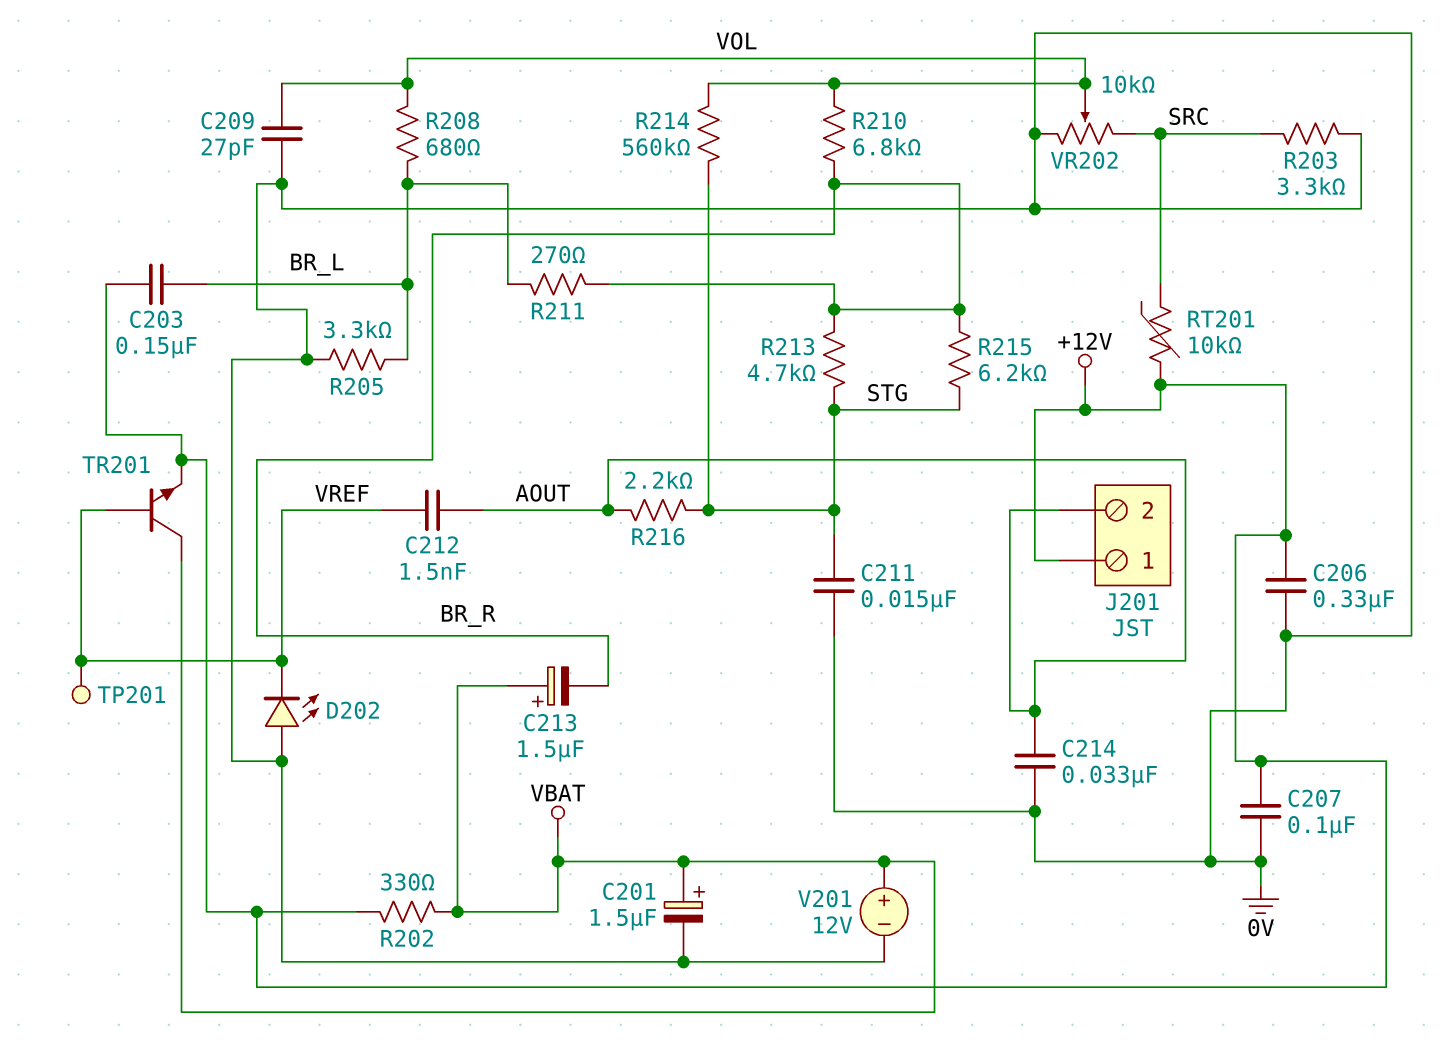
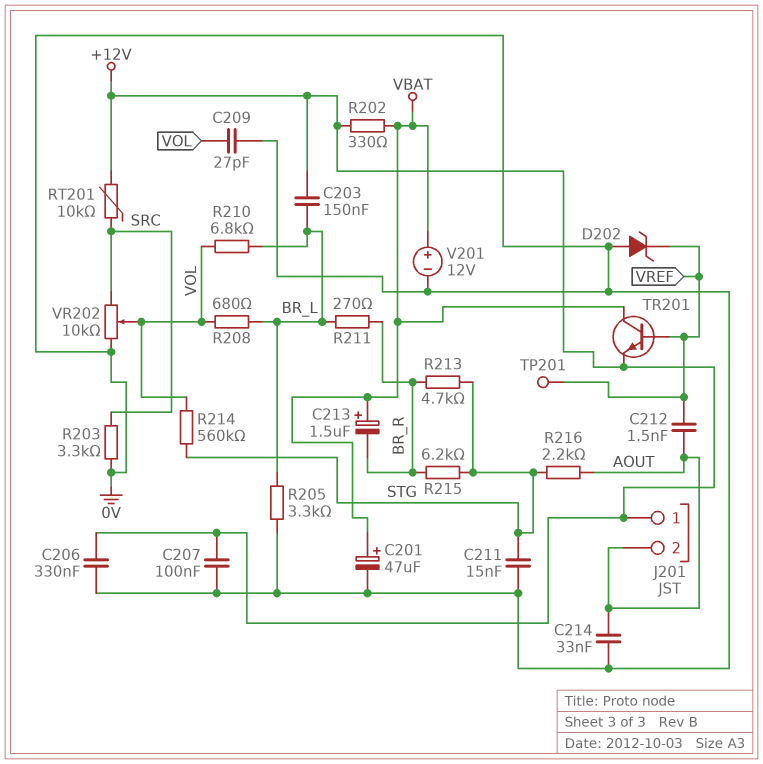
C201: 1.5uF (plus VBAT, minus 0V) -> 47uF (plus VBAT, minus 0V)
D202: LED (A 0V, K VREF) -> zener (A 0V, K VREF)
R210: 6.8k (BR_R, VOL) -> 6.8k (BR_L, VOL)

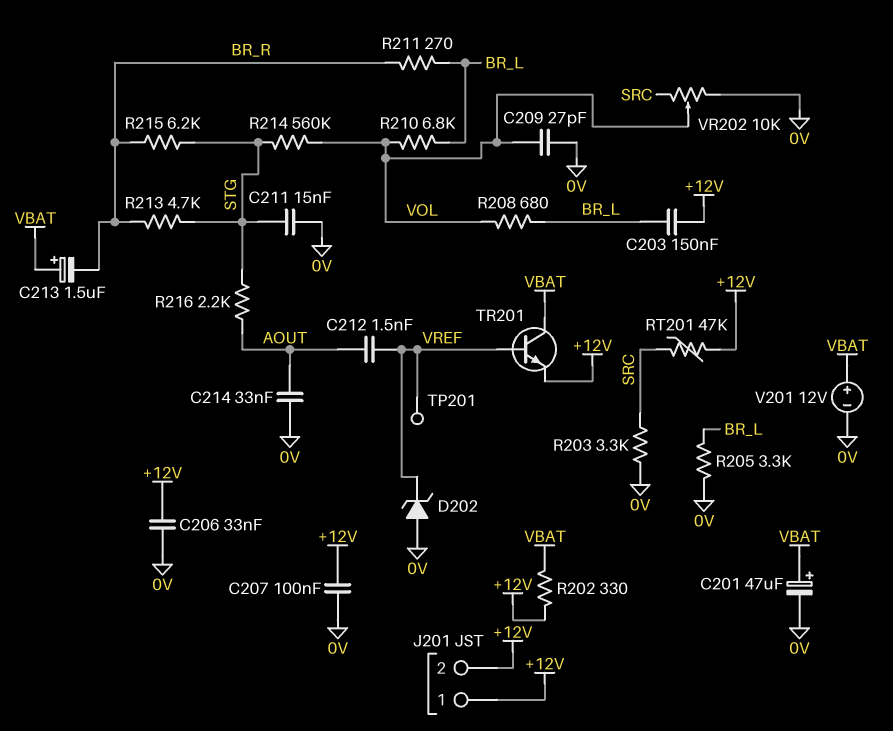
C206: 330nF (+12V, 0V) -> 33nF (+12V, 0V)
J201 pin 2: AOUT -> +12V
RT201: 10k (+12V, SRC) -> 47k (+12V, SRC)

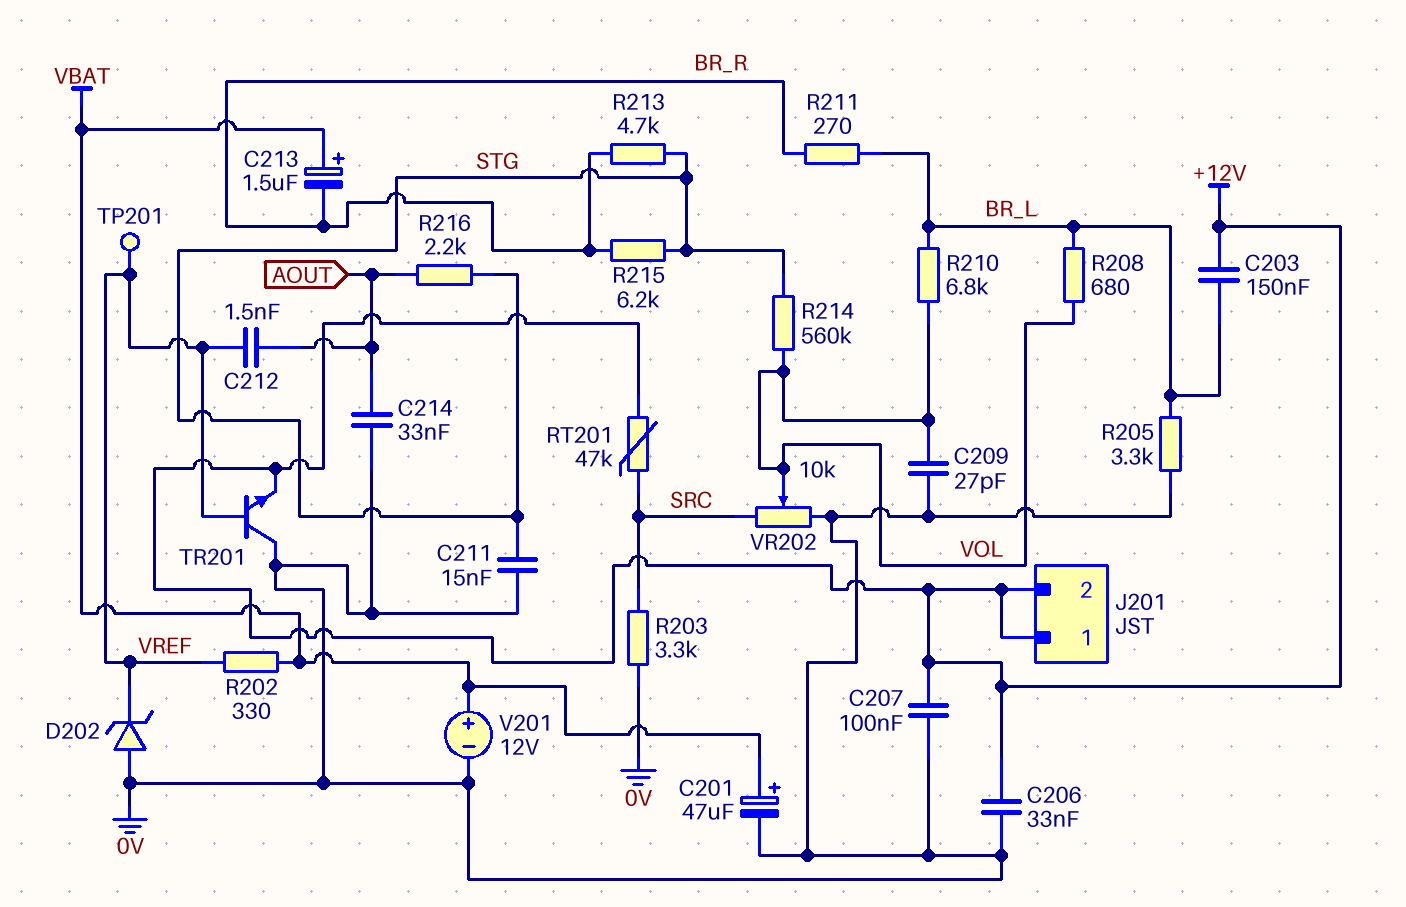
R202: 330 (+12V, VBAT) -> 330 (VBAT, VREF)
TR201: NPN (B VREF, C VBAT, E +12V) -> NPN (B VREF, C 0V, E +12V)

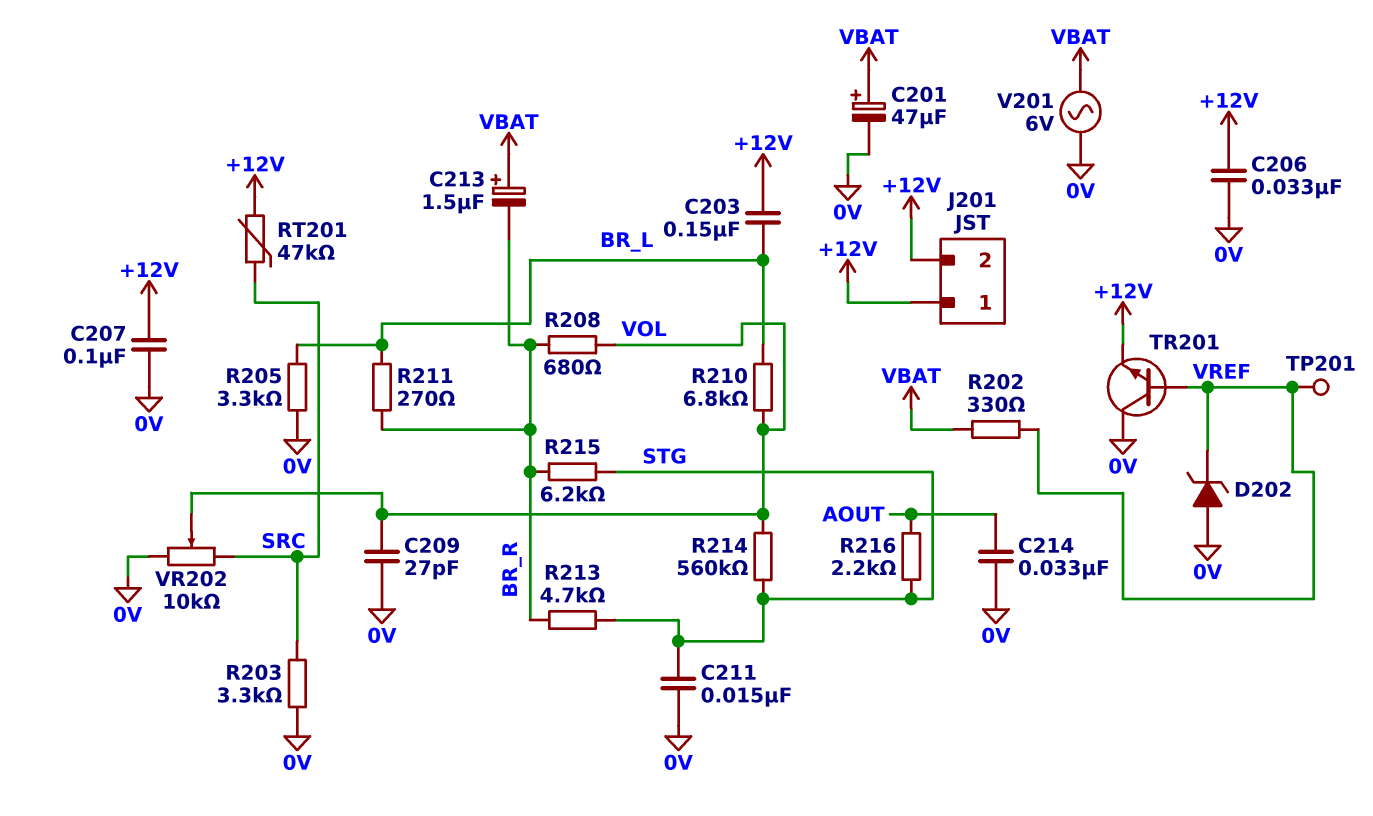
C212: 1.5nF (AOUT, VREF) -> none
R208: 680 (BR_L, VOL) -> 680 (BR_R, VOL)
V201: 12V (plus VBAT, minus 0V) -> AC 6V (0V, VBAT)

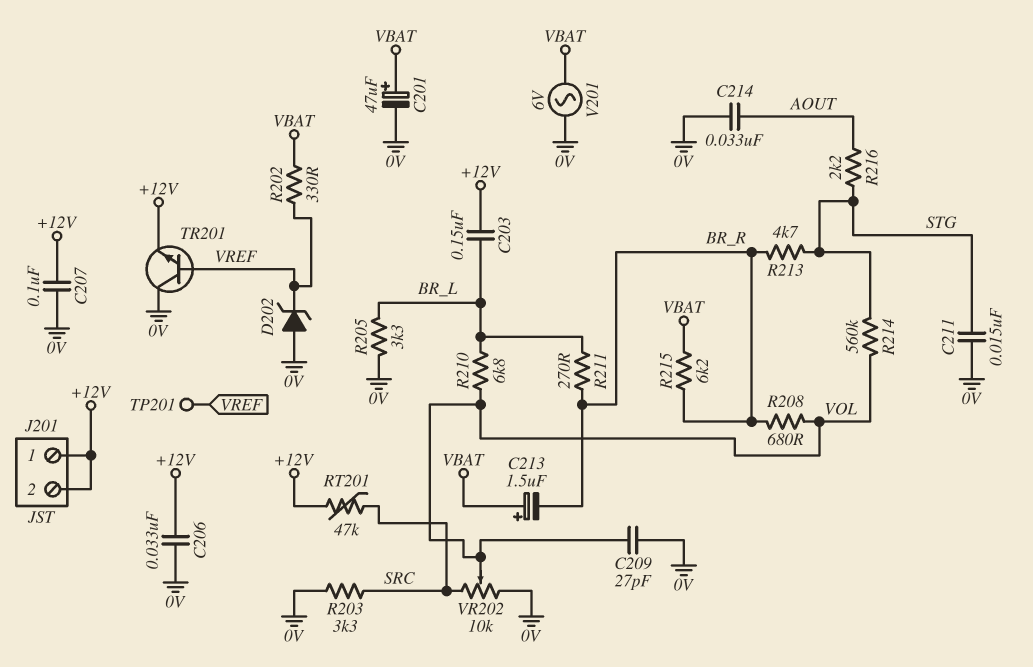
R215: 6.2k (BR_R, STG) -> 6.2k (BR_R, VBAT)

